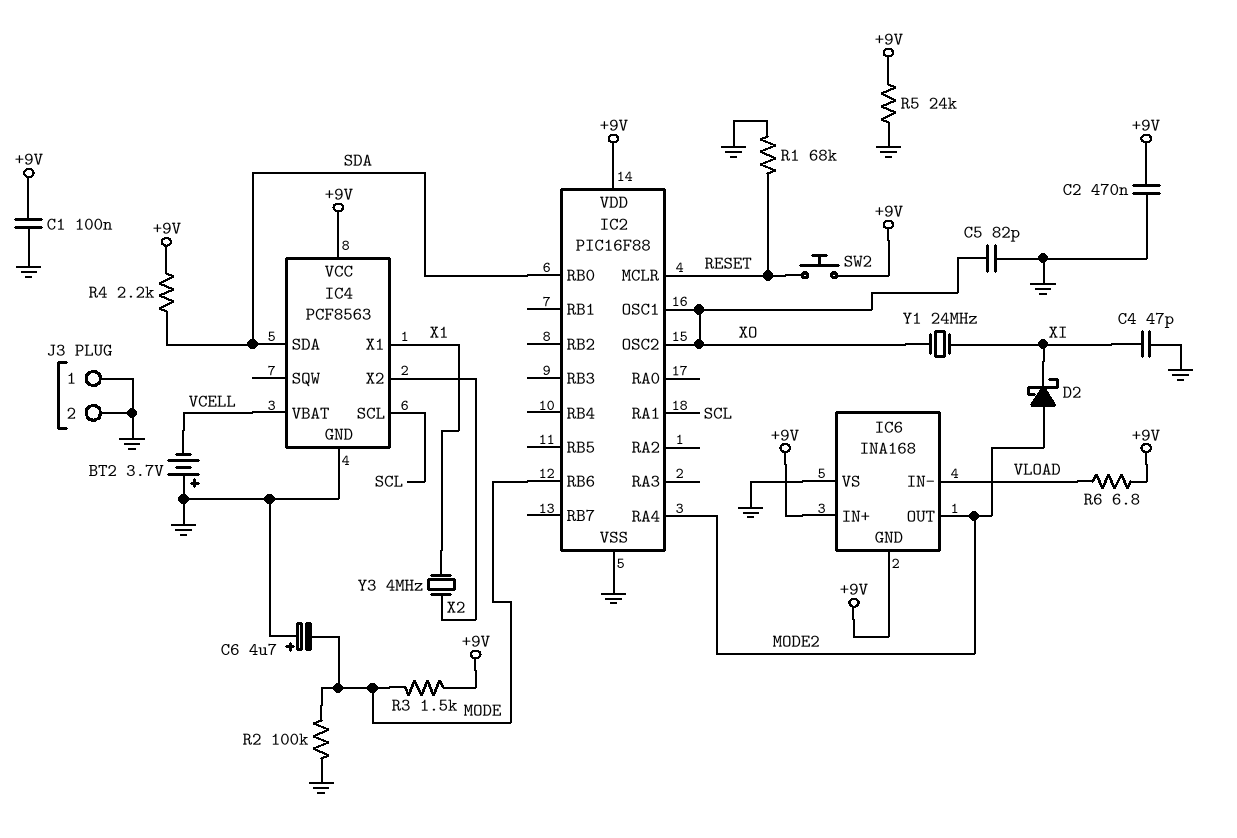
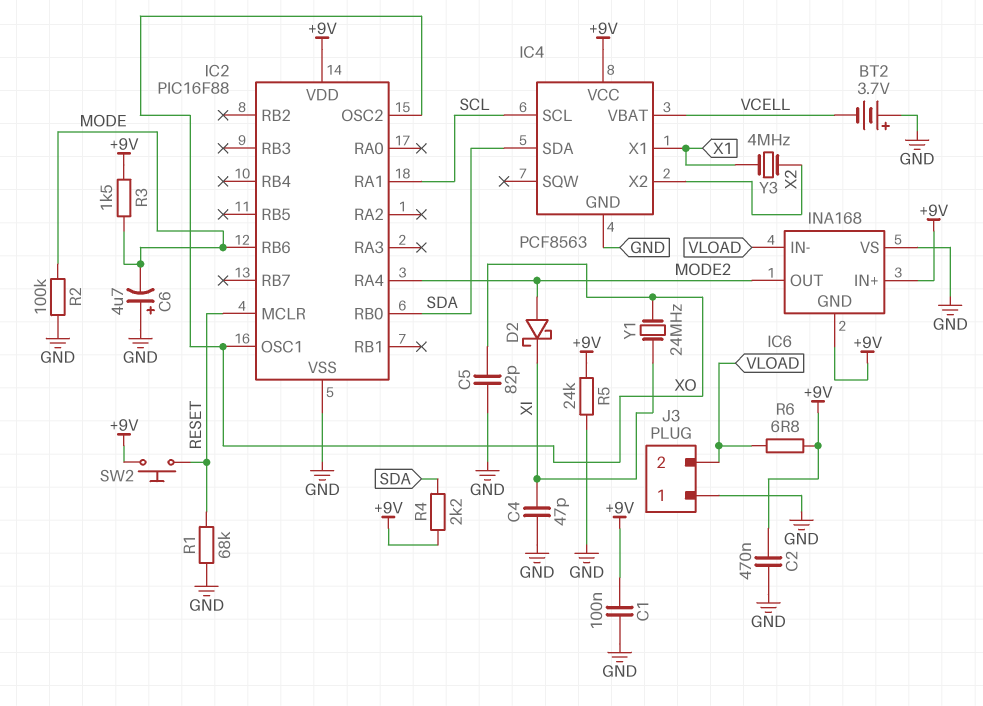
J3 pin 2: GND -> VLOAD

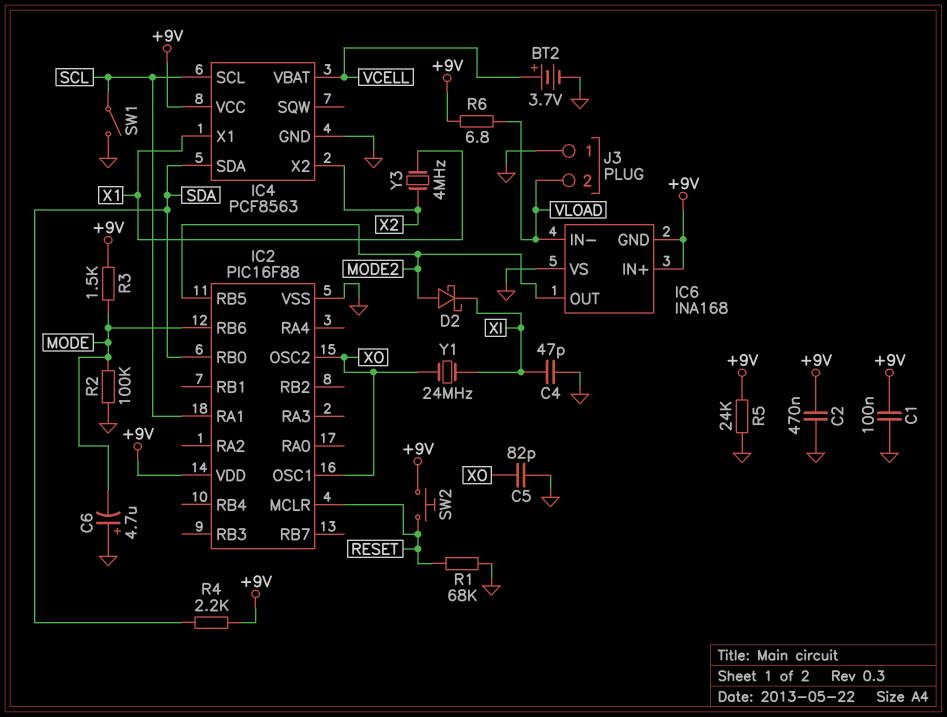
BT2: 3.7V (plus GND, minus VCELL) -> 3.7V (plus VCELL, minus GND)
IC2 pin RA4: MODE2 -> none
IC2 pin RB5: none -> MODE2
SW1: none -> switch (GND, SCL)

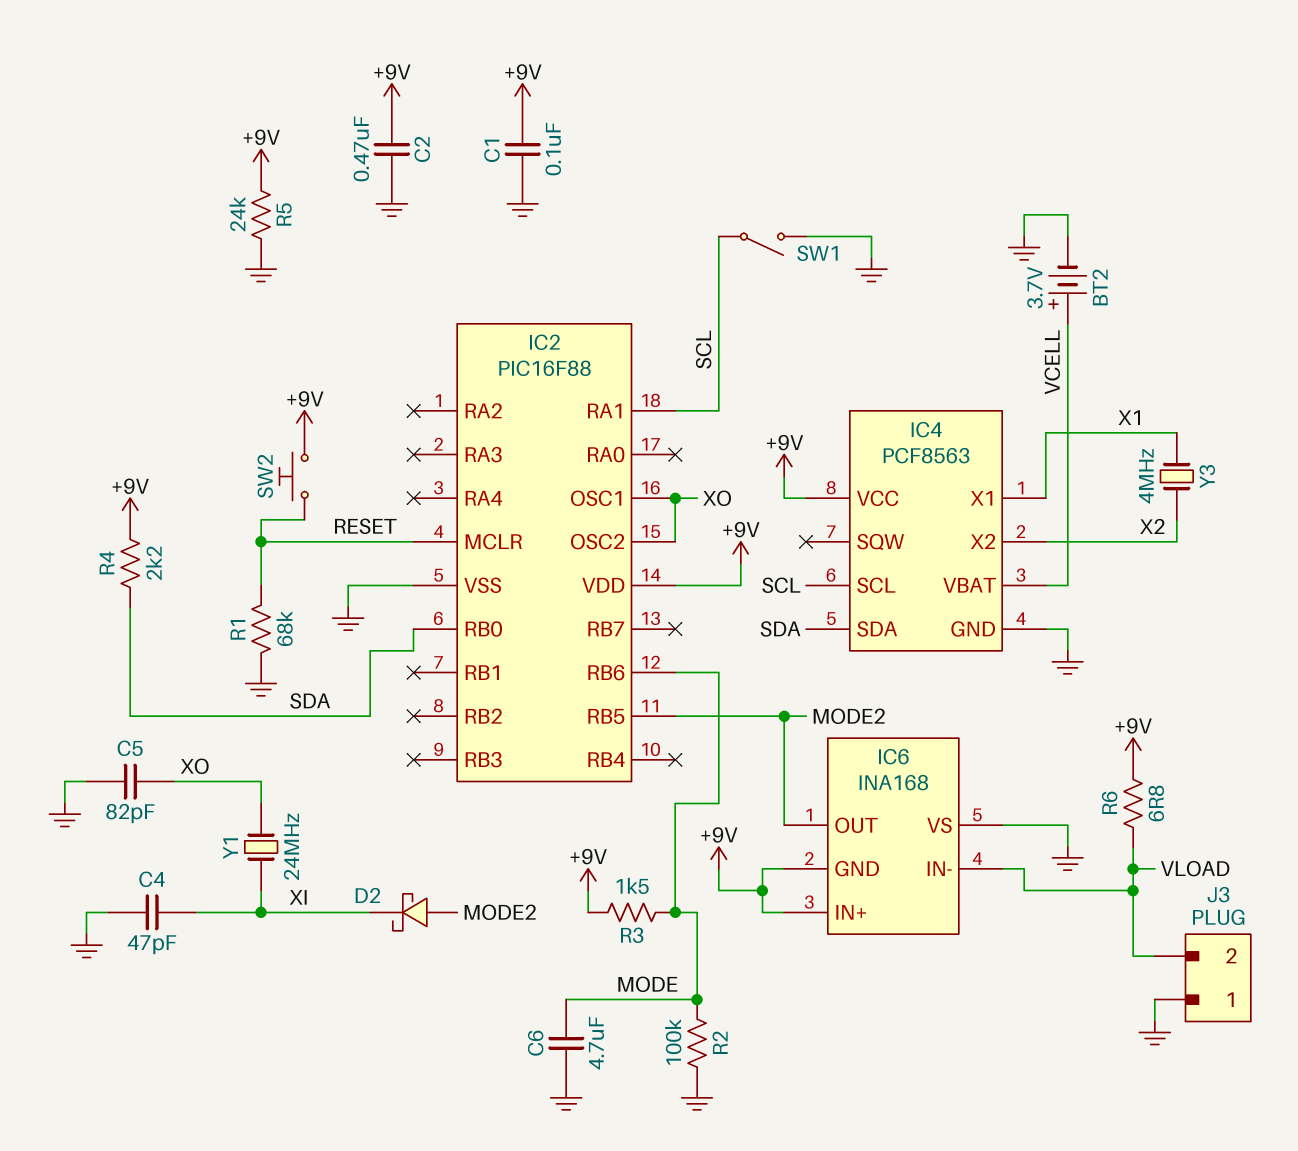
C6: 4.7uF (plus GND, minus MODE) -> 4.7uF (GND, MODE)

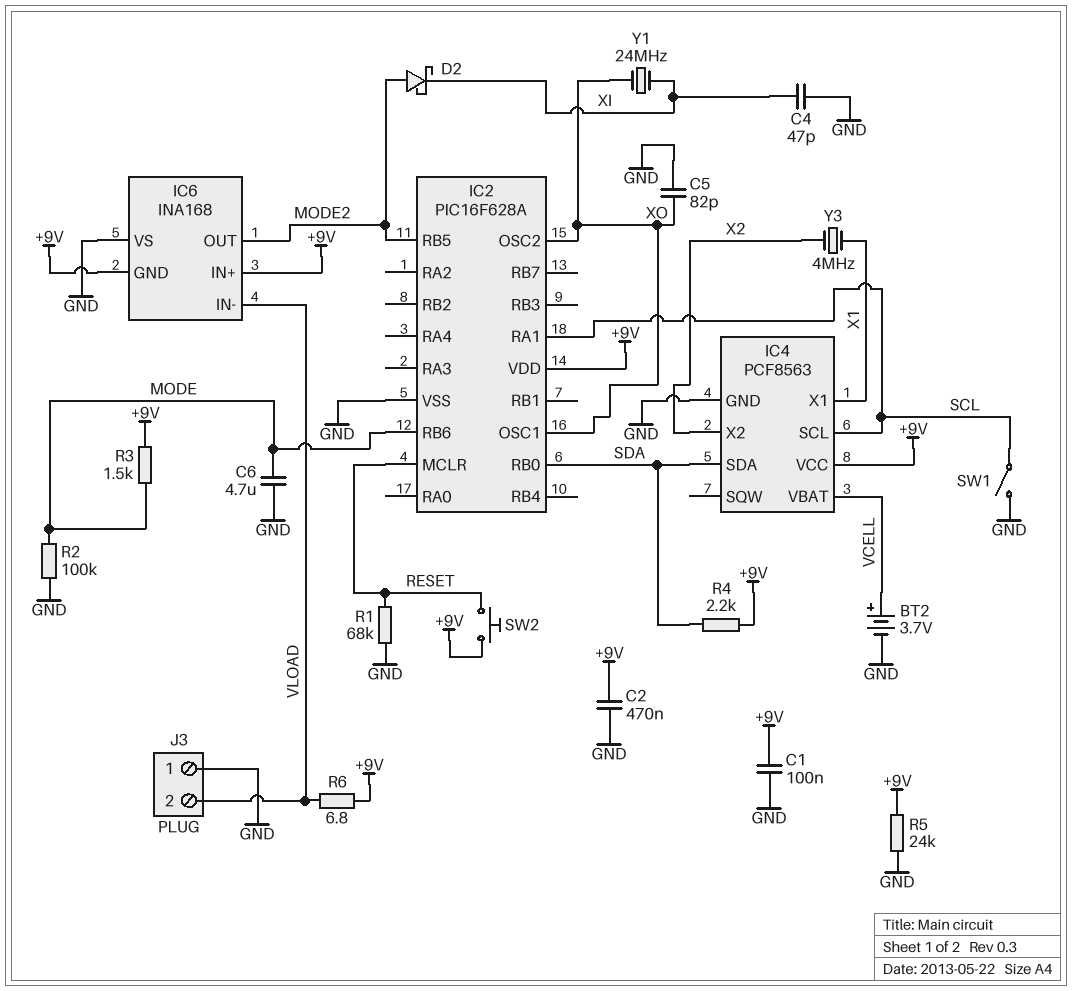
IC2: PIC16F88 -> PIC16F628A

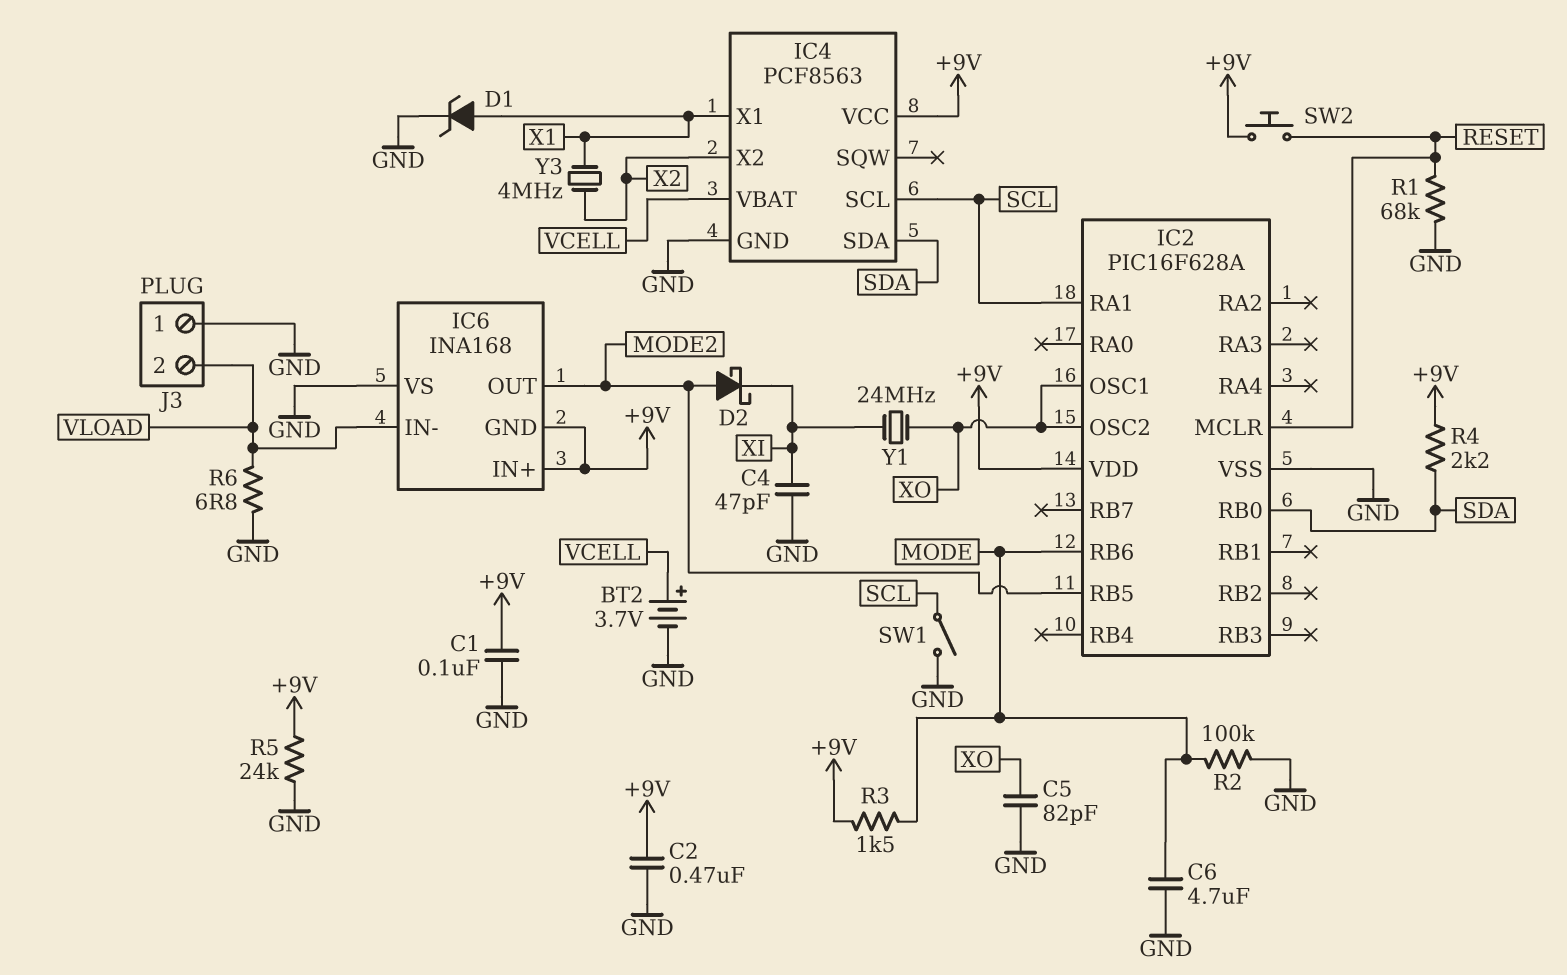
D1: none -> zener (A X1, K GND)
R6: 6.8 (+9V, VLOAD) -> 6.8 (GND, VLOAD)

